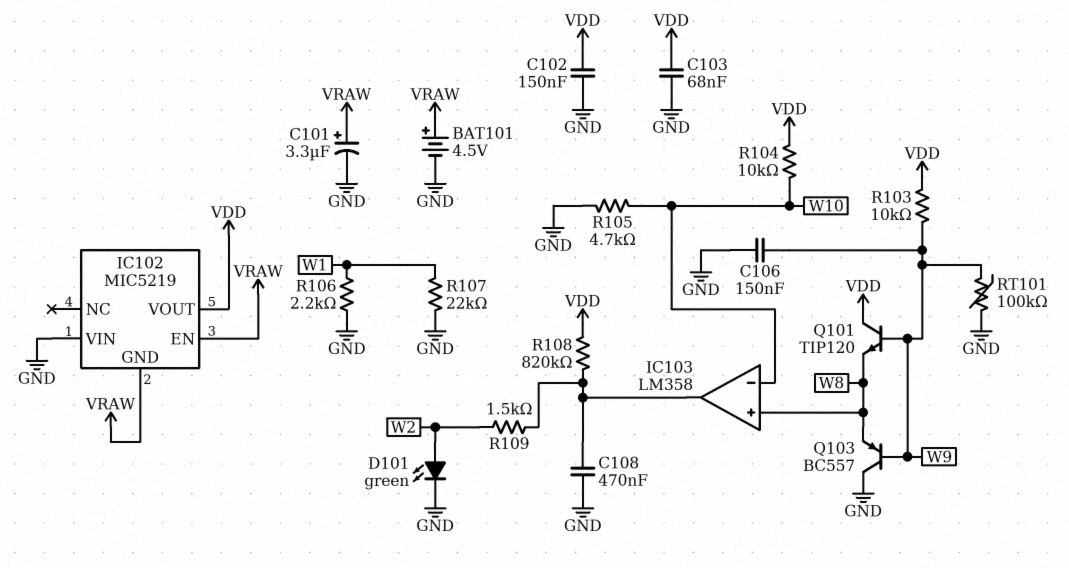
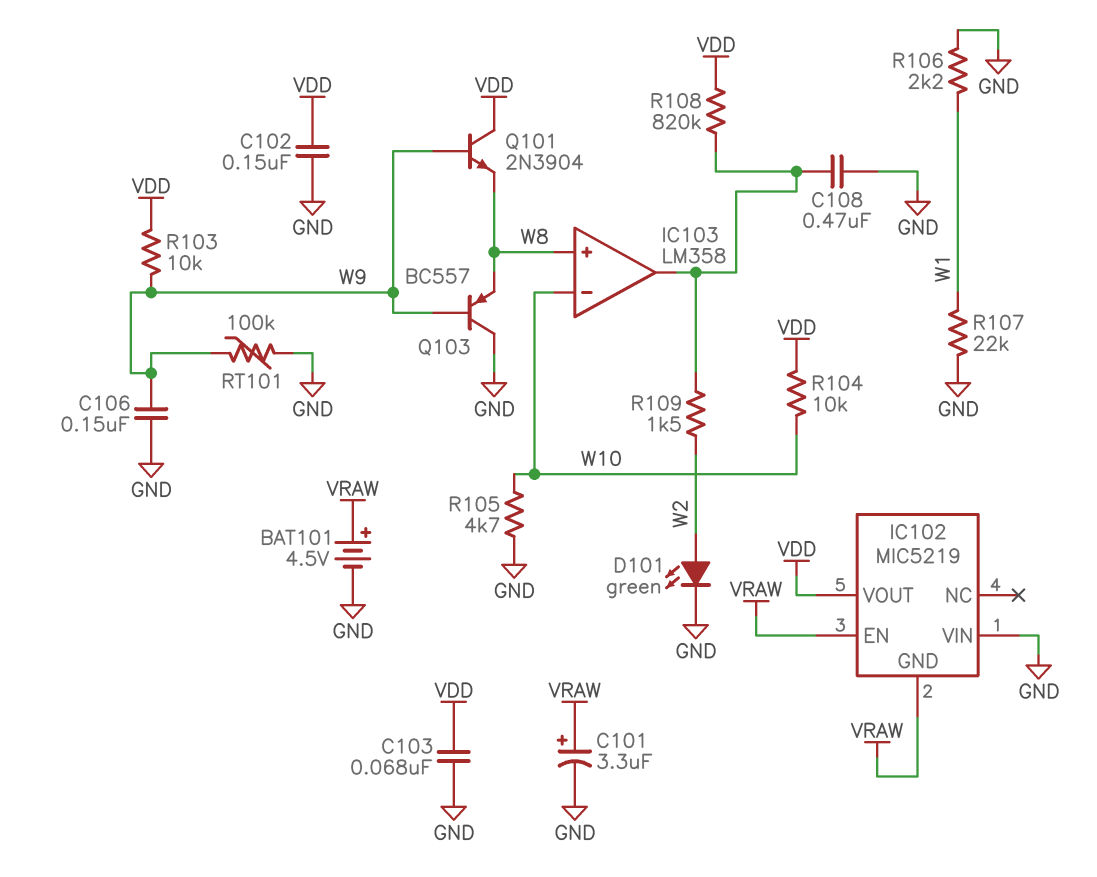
Q101: NPN TIP120 (B W9, C VDD, E W8) -> NPN 2N3904 (B W9, C VDD, E W8)

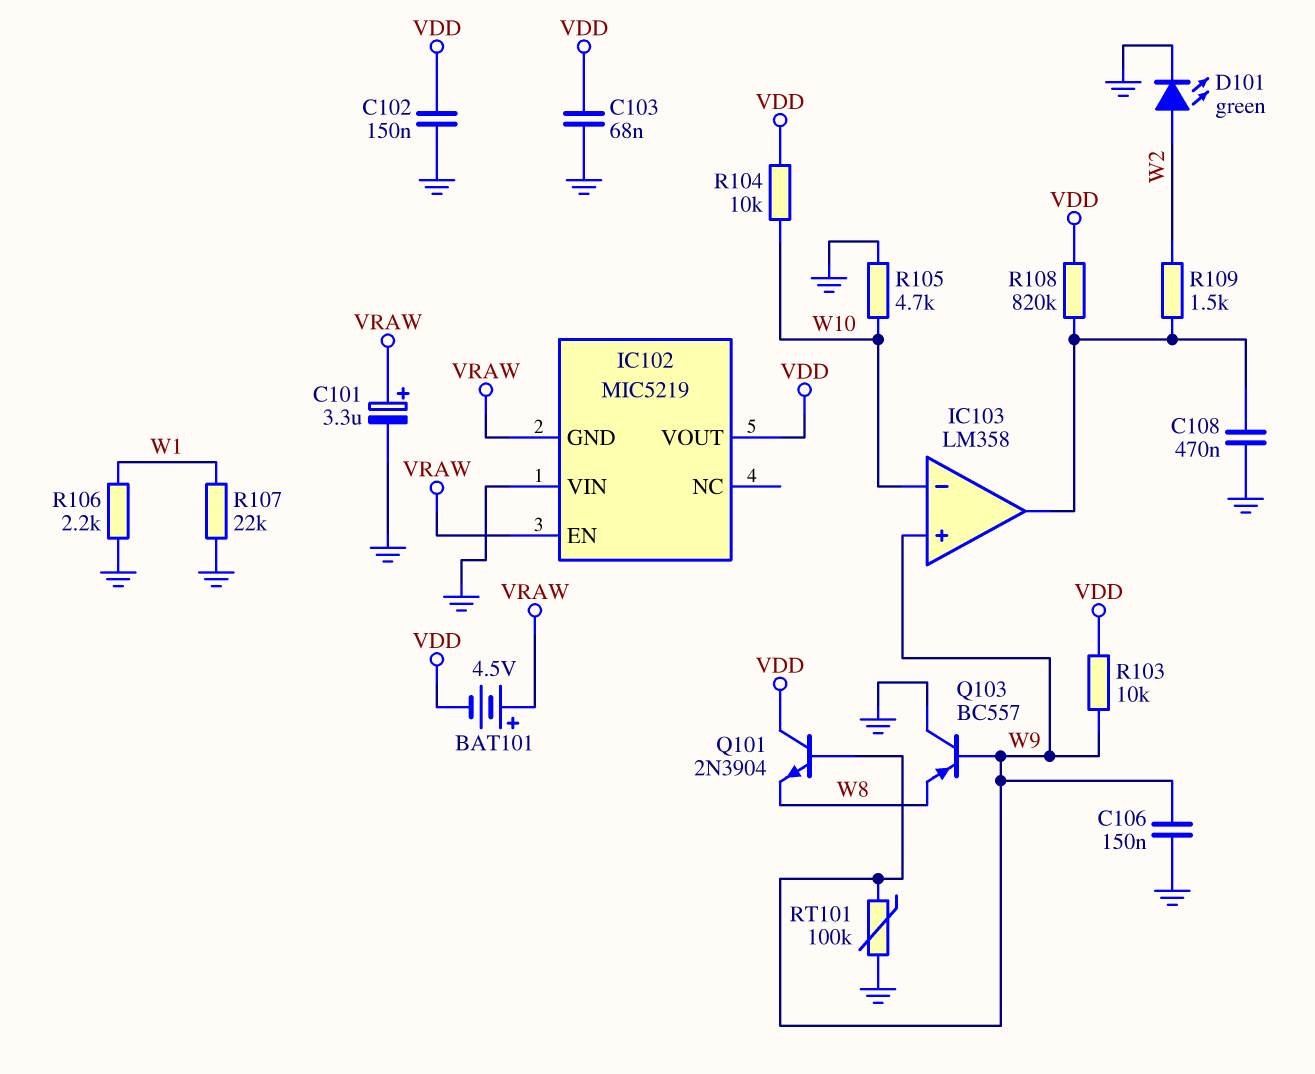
BAT101: 4.5V (plus VRAW, minus GND) -> 4.5V (plus VRAW, minus VDD)
IC103 pin in+: W8 -> W9

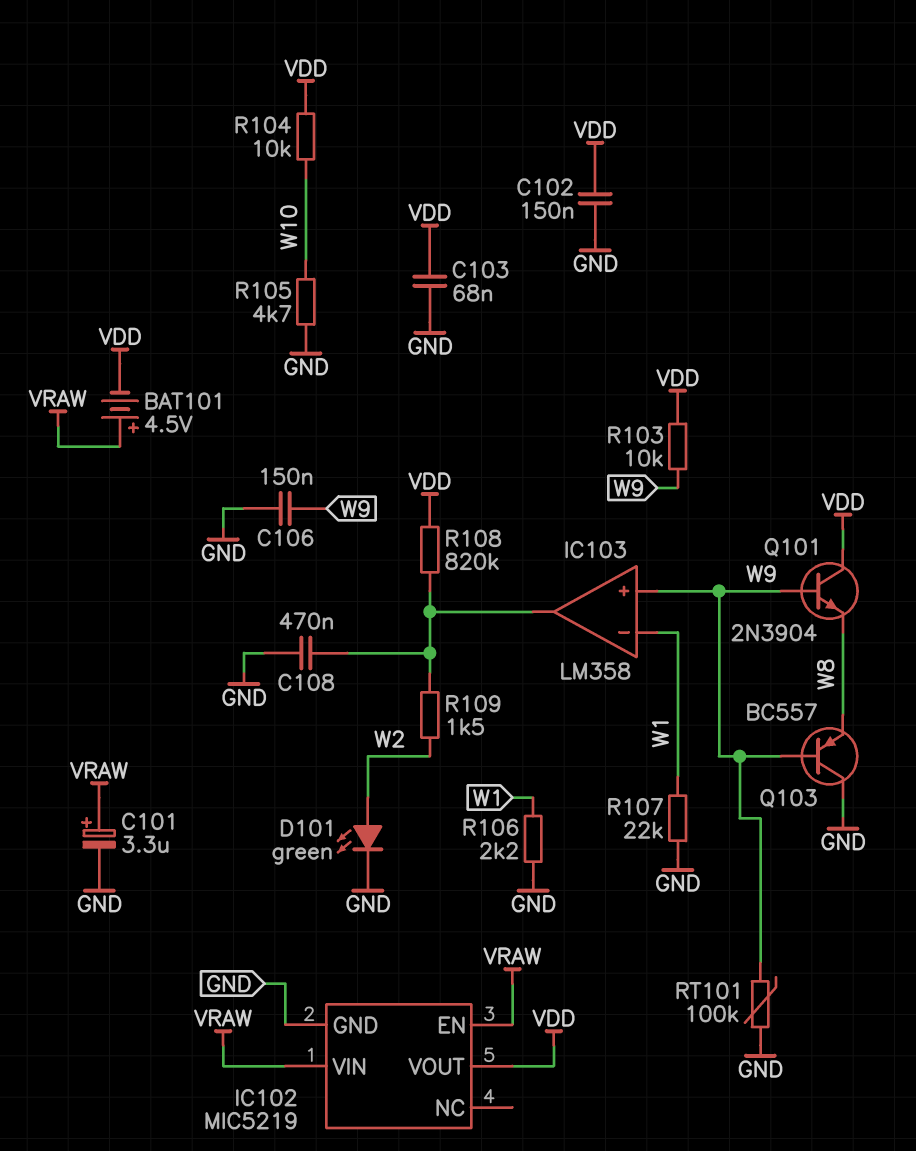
IC102 pin GND: VRAW -> GND
IC102 pin VIN: GND -> VRAW
IC103 pin in-: W10 -> W1

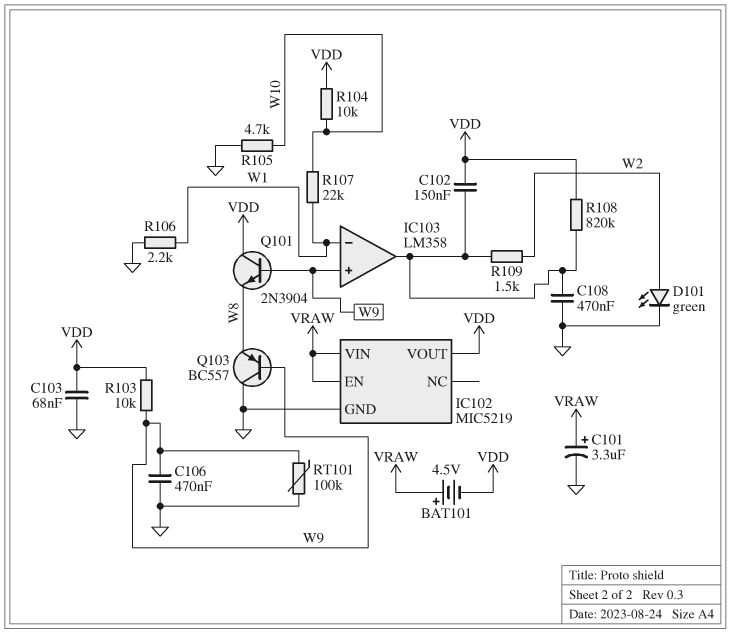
C102: 150nF (GND, VDD) -> 150nF (IC103/out, VDD)
C106: 150nF (GND, W9) -> 470nF (GND, W9)
R107: 22k (GND, W1) -> 22k (W1, W10)

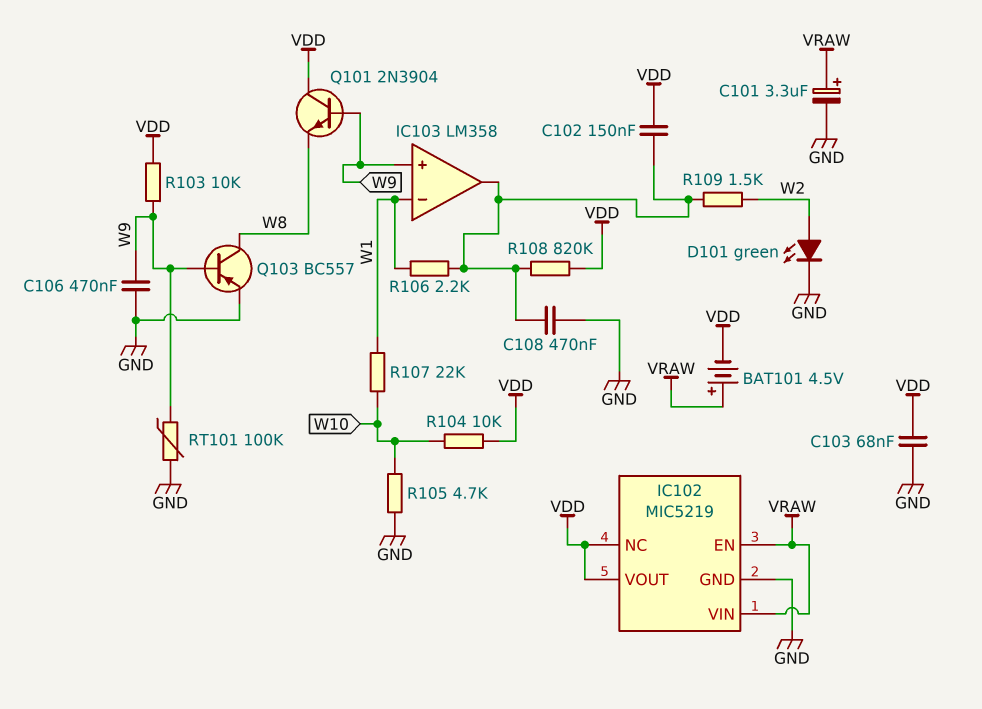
IC102 pin NC: none -> VDD
Q103: PNP BC557 (B W9, C GND, E W8) -> PNP BC557 (B W9, C W8, E GND)
R106: 2.2k (GND, W1) -> 2.2k (IC103/out, W1)

